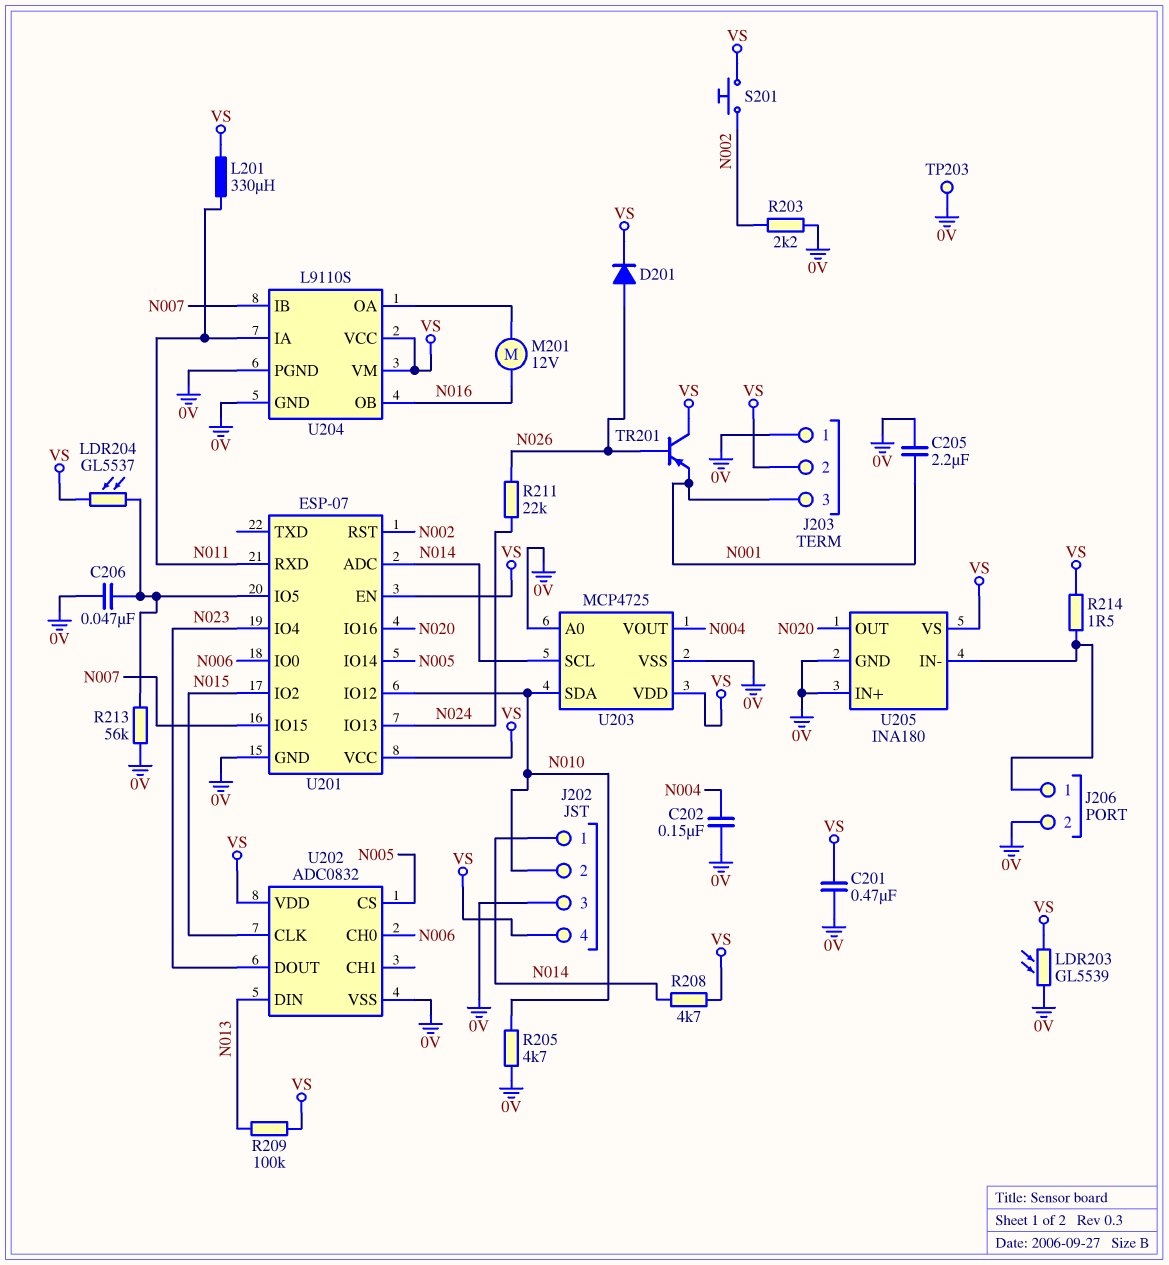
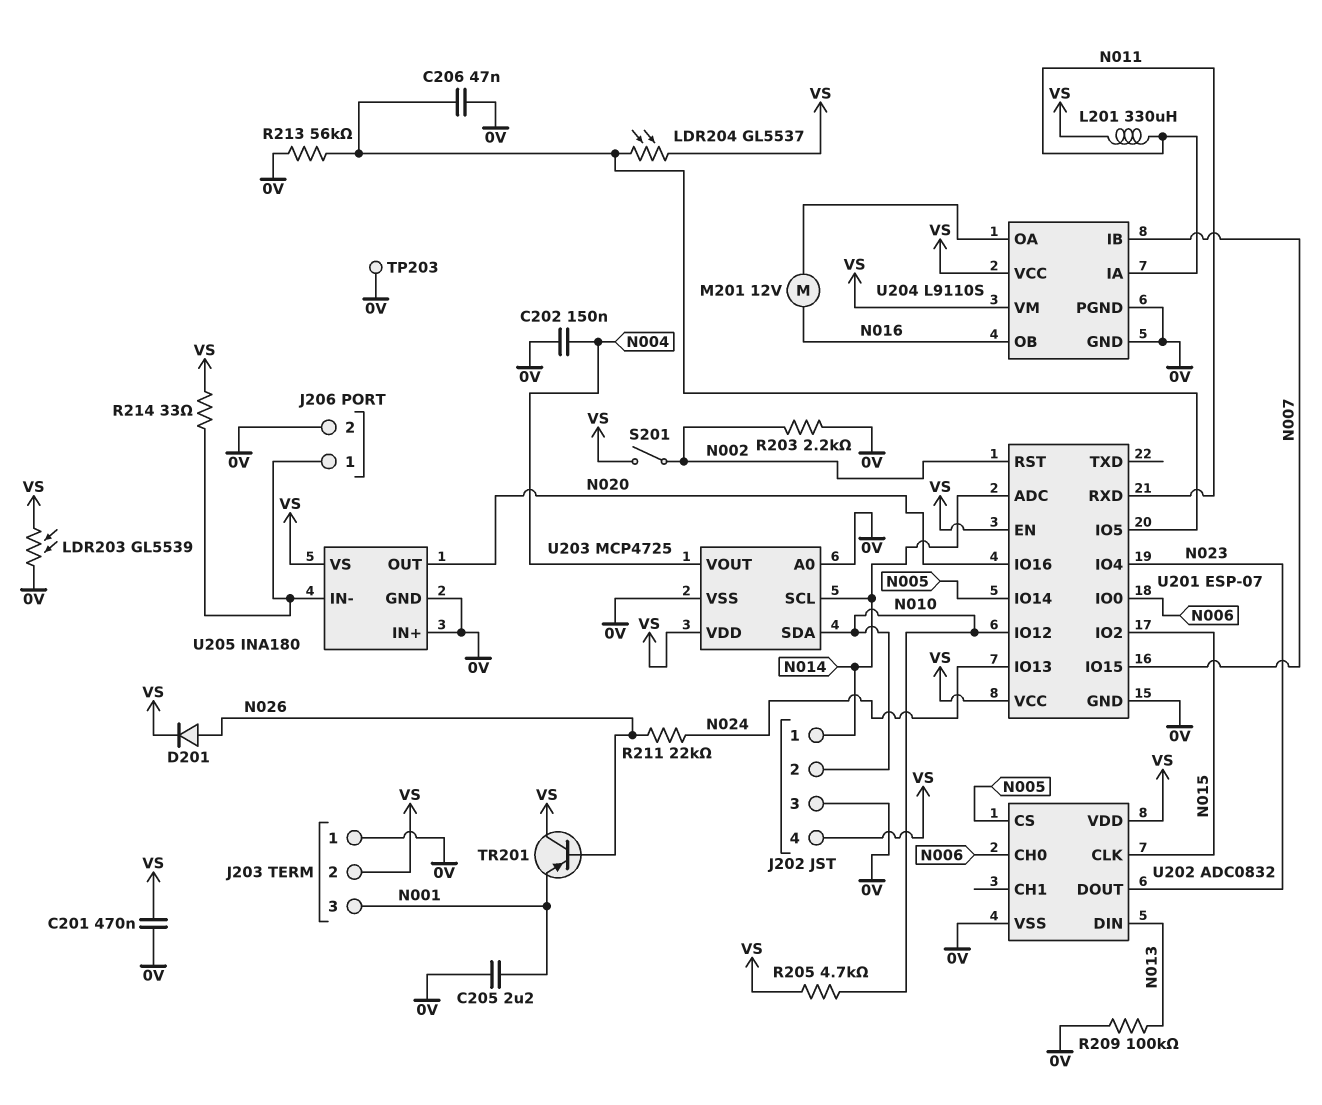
R205: 4.7k (0V, N010) -> 4.7k (N010, VS)
R208: 4.7k (N014, VS) -> none
R209: 100k (N013, VS) -> 100k (0V, N013)
R214: 1.5 (J206/1, VS) -> 33 (J206/1, VS)
S201: button (N002, VS) -> switch (N002, VS)

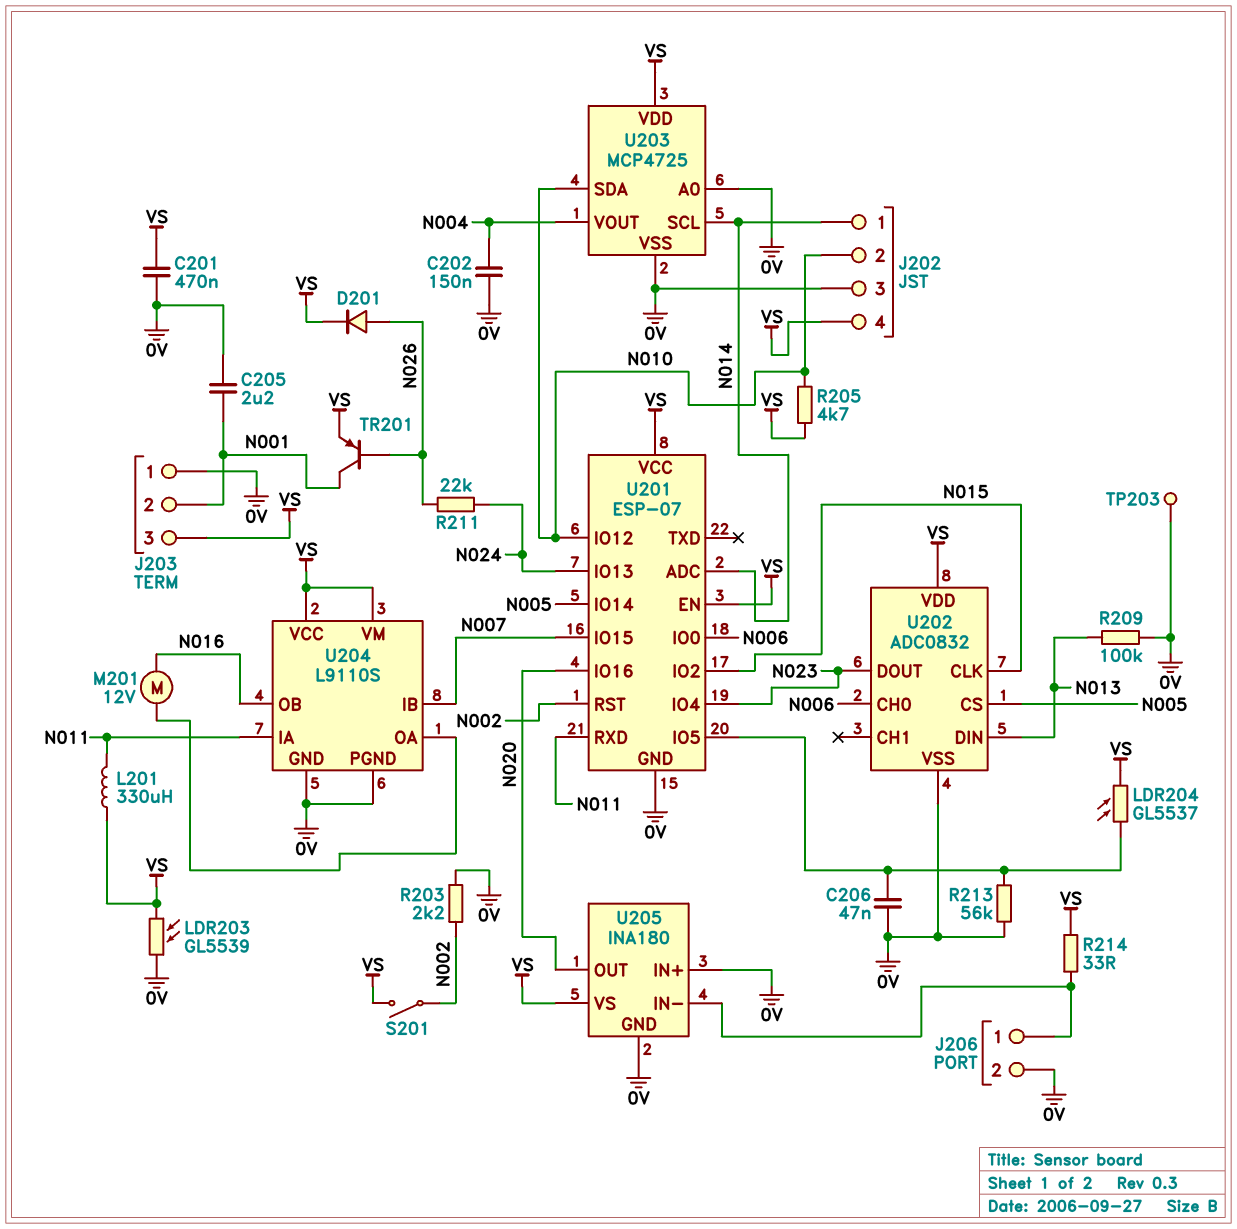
J203 pin 2: VS -> N001
J203 pin 3: N001 -> VS
TR201: PNP (B N026, C VS, E N001) -> PNP (B N026, C N001, E VS)

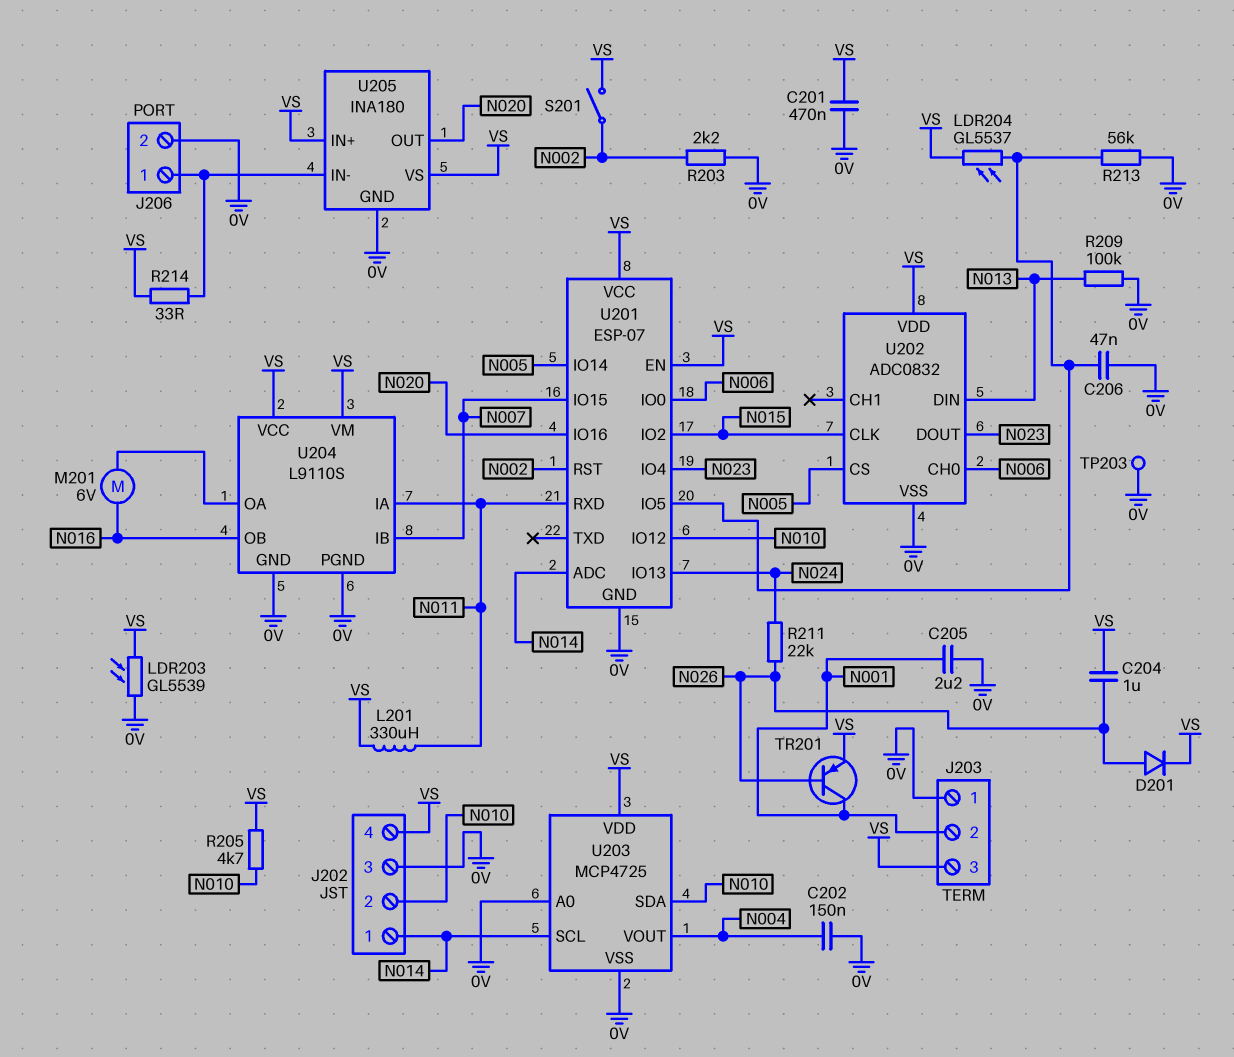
C204: none -> 1uF (N026, VS)
M201: motor 12V (N016, U204/OA) -> motor 6V (N016, U204/OA)
U205 pin IN+: 0V -> VS

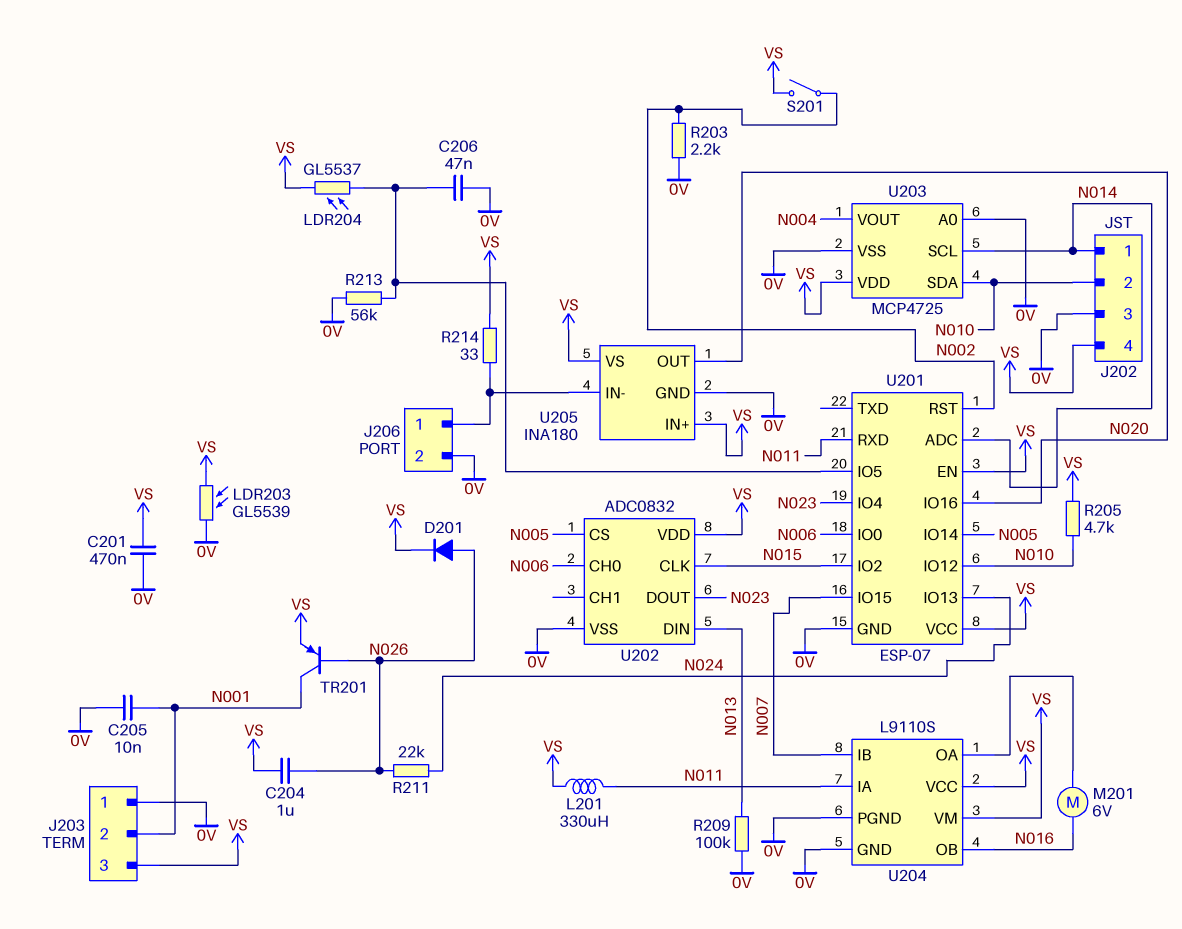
C202: 150nF (0V, N004) -> none
C205: 2.2uF (0V, N001) -> 10nF (0V, N001)
TP203: test point (0V) -> none

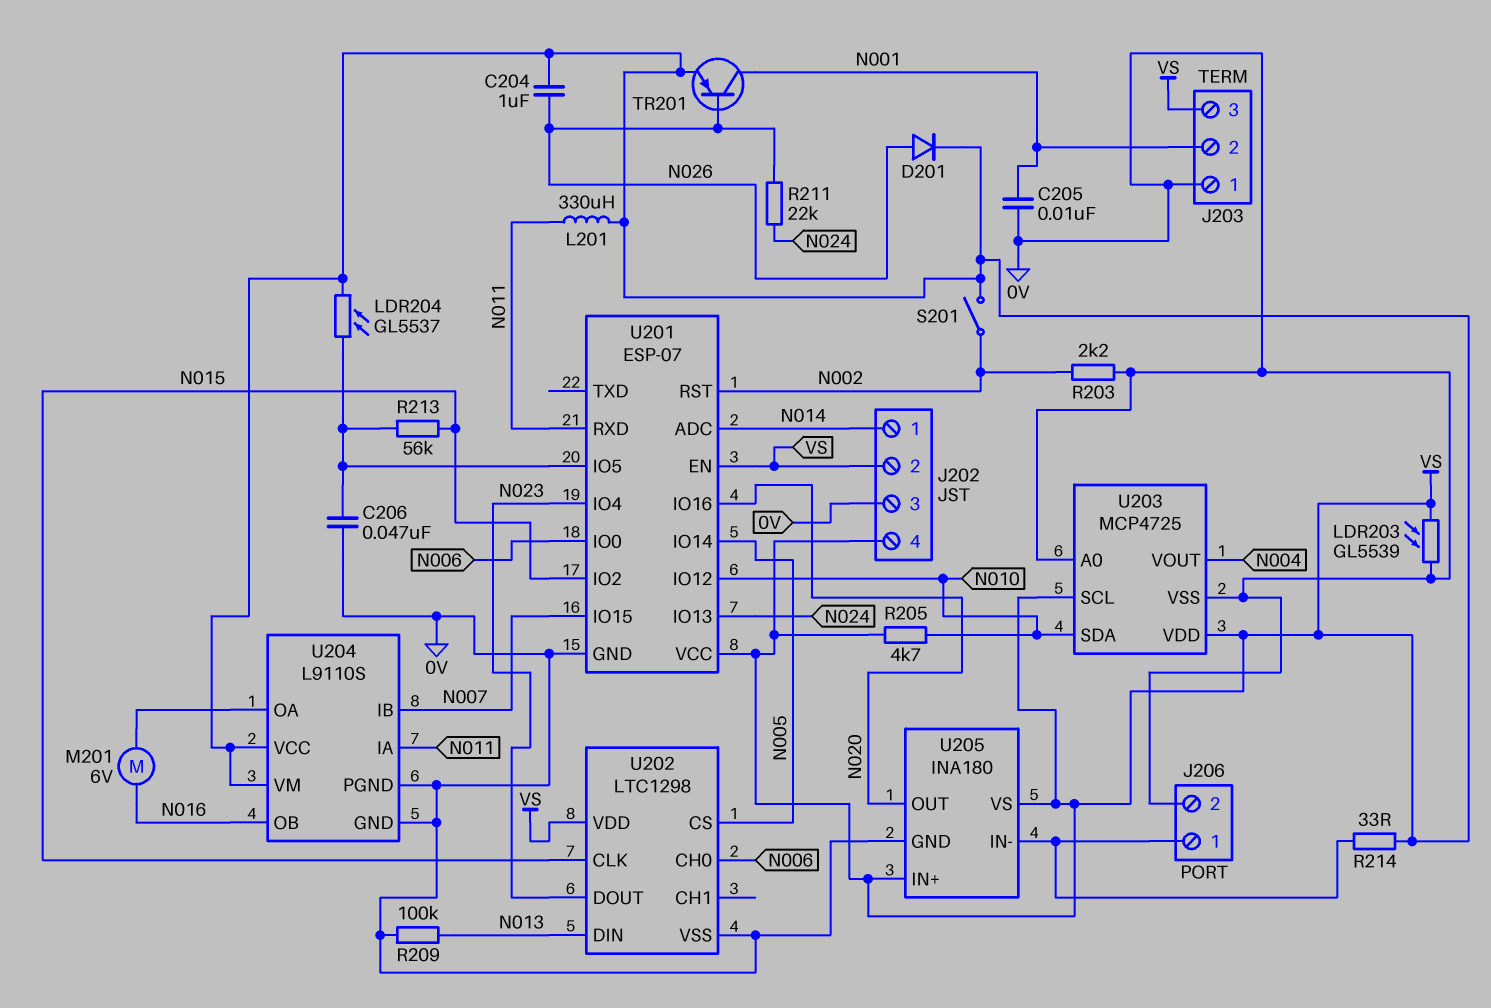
C201: 470nF (0V, VS) -> none
J202 pin 2: N010 -> VS
R213: 56k (0V, U201/IO5) -> 56k (N015, U201/IO5)
U202: ADC0832 -> LTC1298
U203 pin SCL: N014 -> VS

